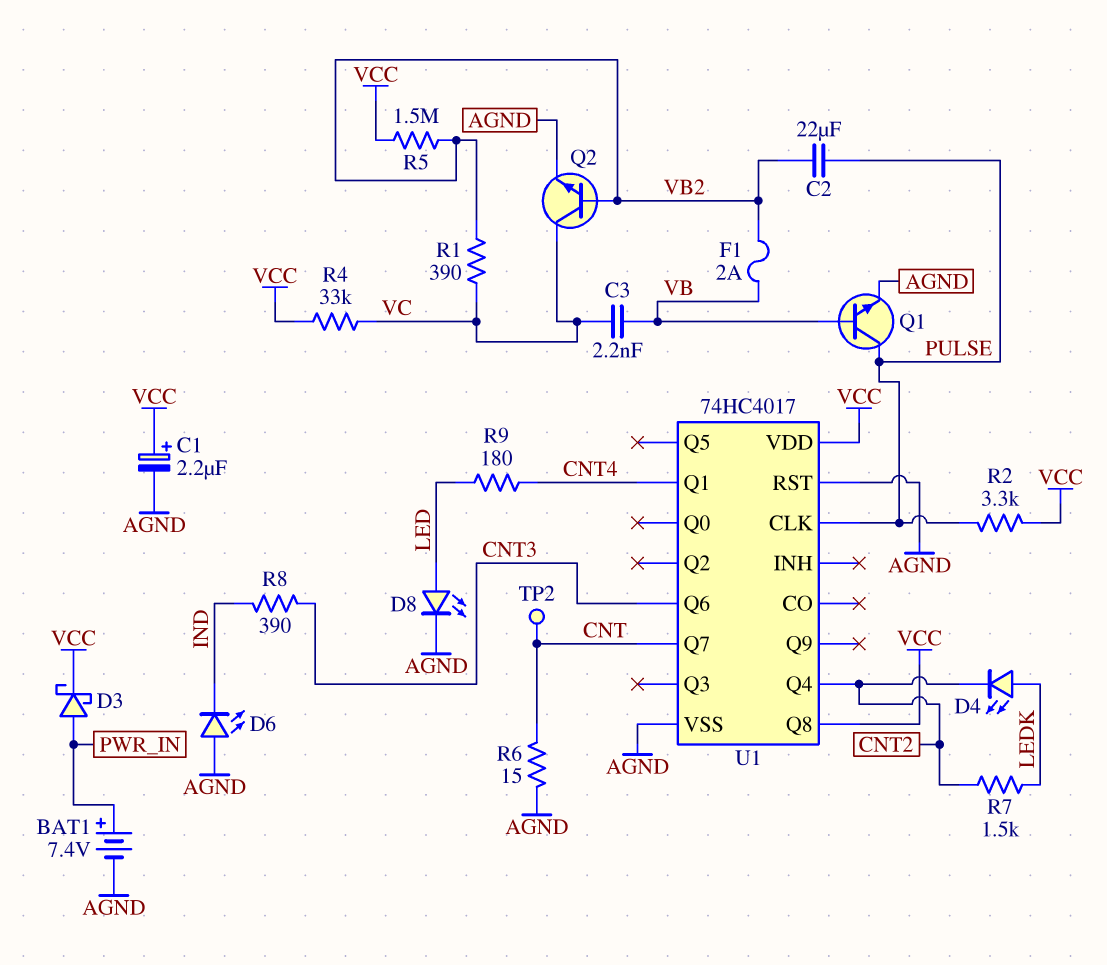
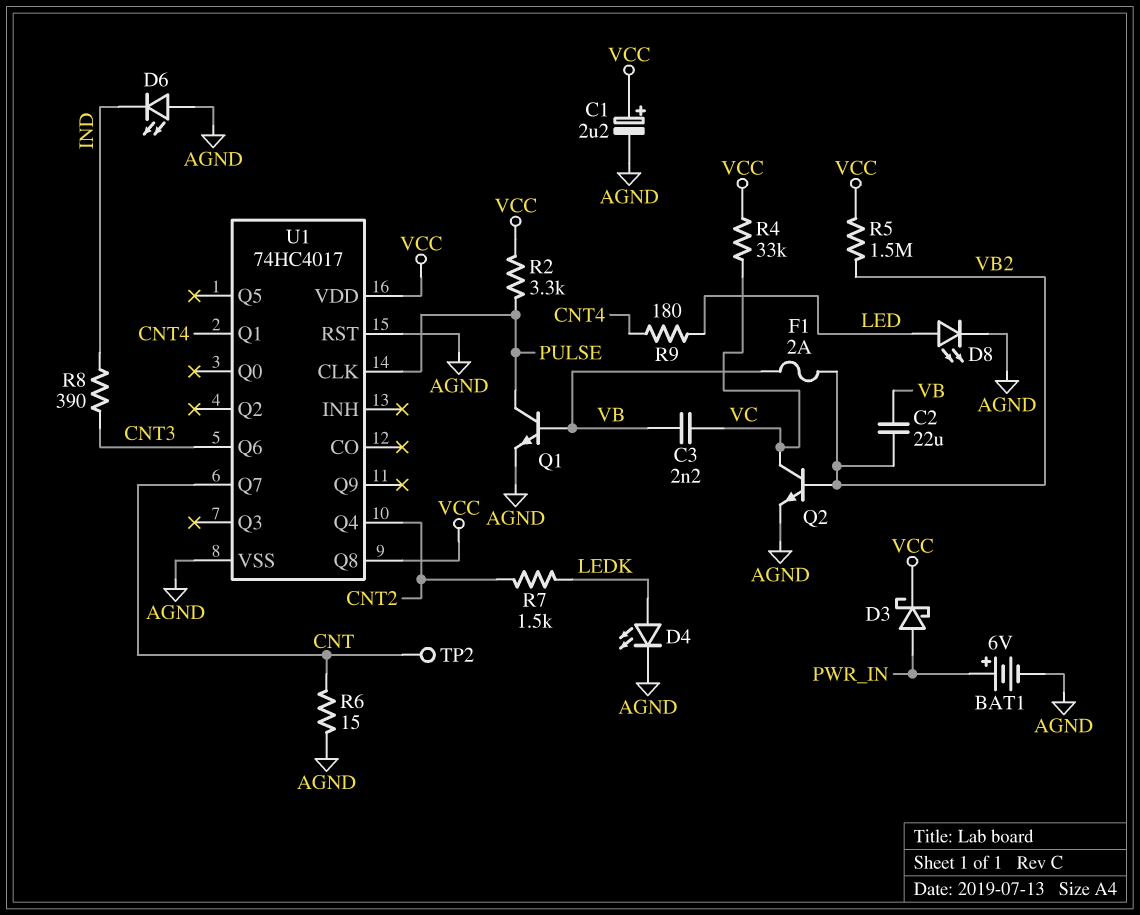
BAT1: 7.4V (plus PWR_IN, minus AGND) -> 6V (plus PWR_IN, minus AGND)
C2: 22uF (PULSE, VB2) -> 22uF (VB, VB2)
D4: LED (A LEDK, K CNT2) -> LED (A LEDK, K AGND)
R1: 390 (VB2, VC) -> none

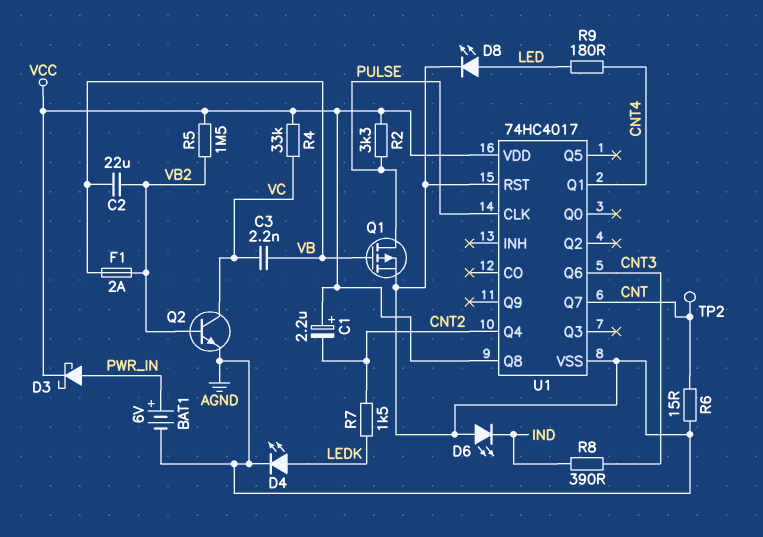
C1: 2.2uF (plus VCC, minus AGND) -> 2.2uF (plus VCC, minus CNT2)
Q1: NPN (B VB, C PULSE, E AGND) -> PMOS (G VB, D PULSE, S AGND)

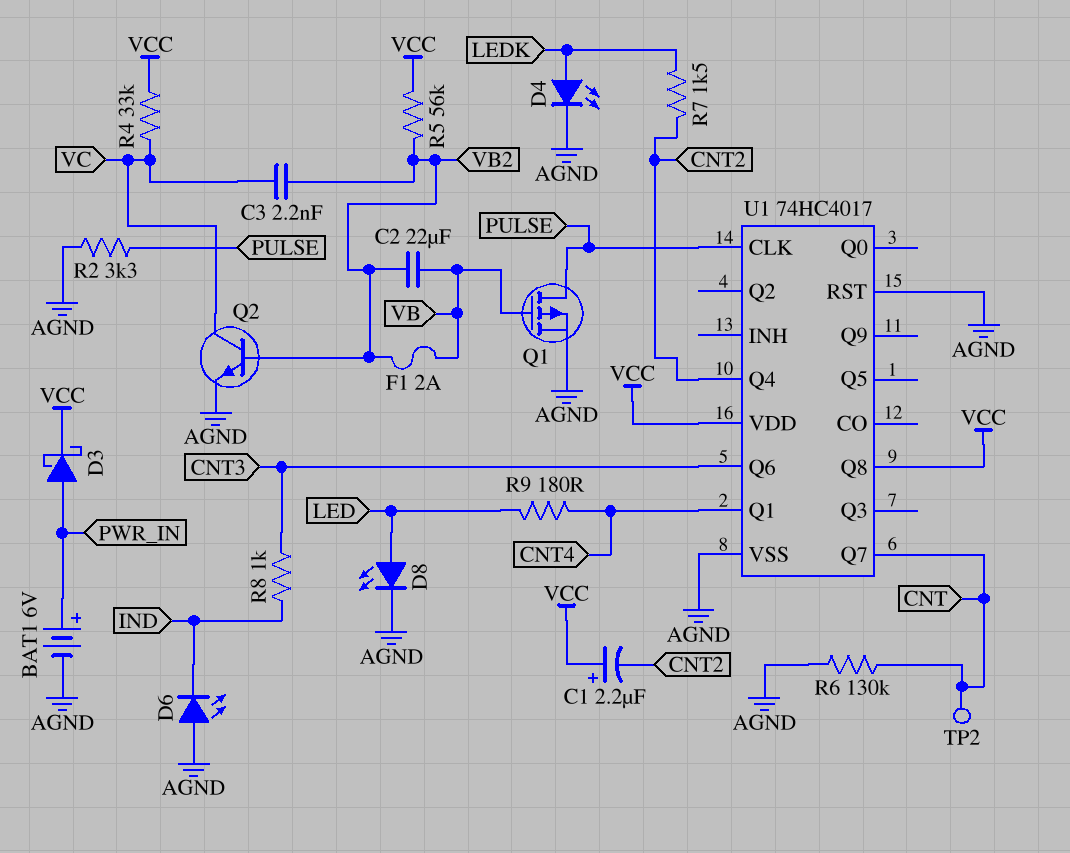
C3: 2.2nF (VB, VC) -> 2.2nF (VB2, VC)
R2: 3.3k (PULSE, VCC) -> 3.3k (AGND, PULSE)
R5: 1.5M (VB2, VCC) -> 56k (VB2, VCC)
R6: 15 (AGND, CNT) -> 130k (AGND, CNT)
R8: 390 (CNT3, IND) -> 1k (CNT3, IND)

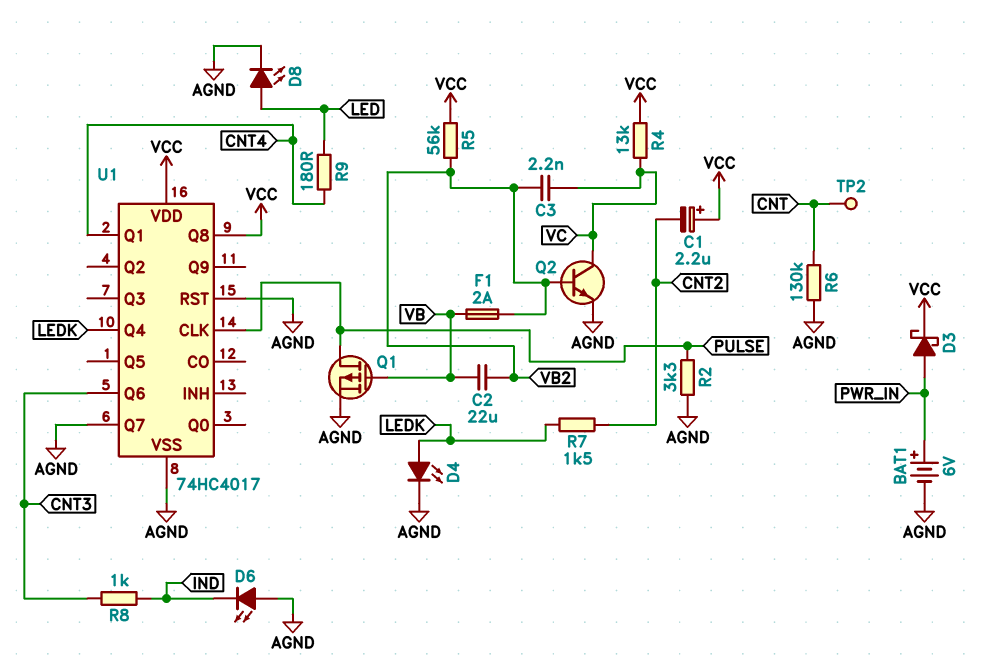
R4: 33k (VC, VCC) -> 13k (VC, VCC)
U1 pin Q4: CNT2 -> LEDK
U1 pin Q7: CNT -> AGND

